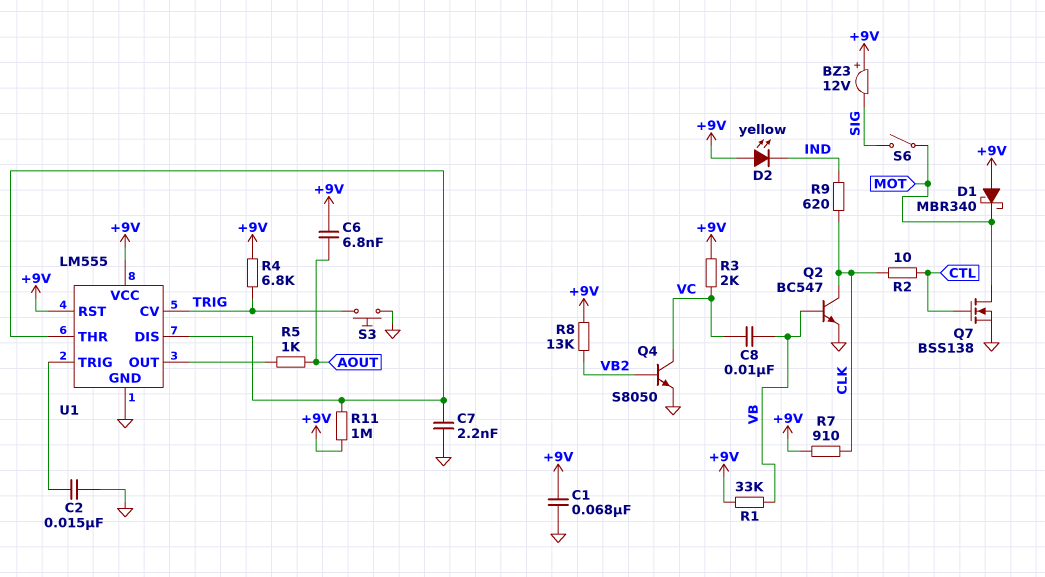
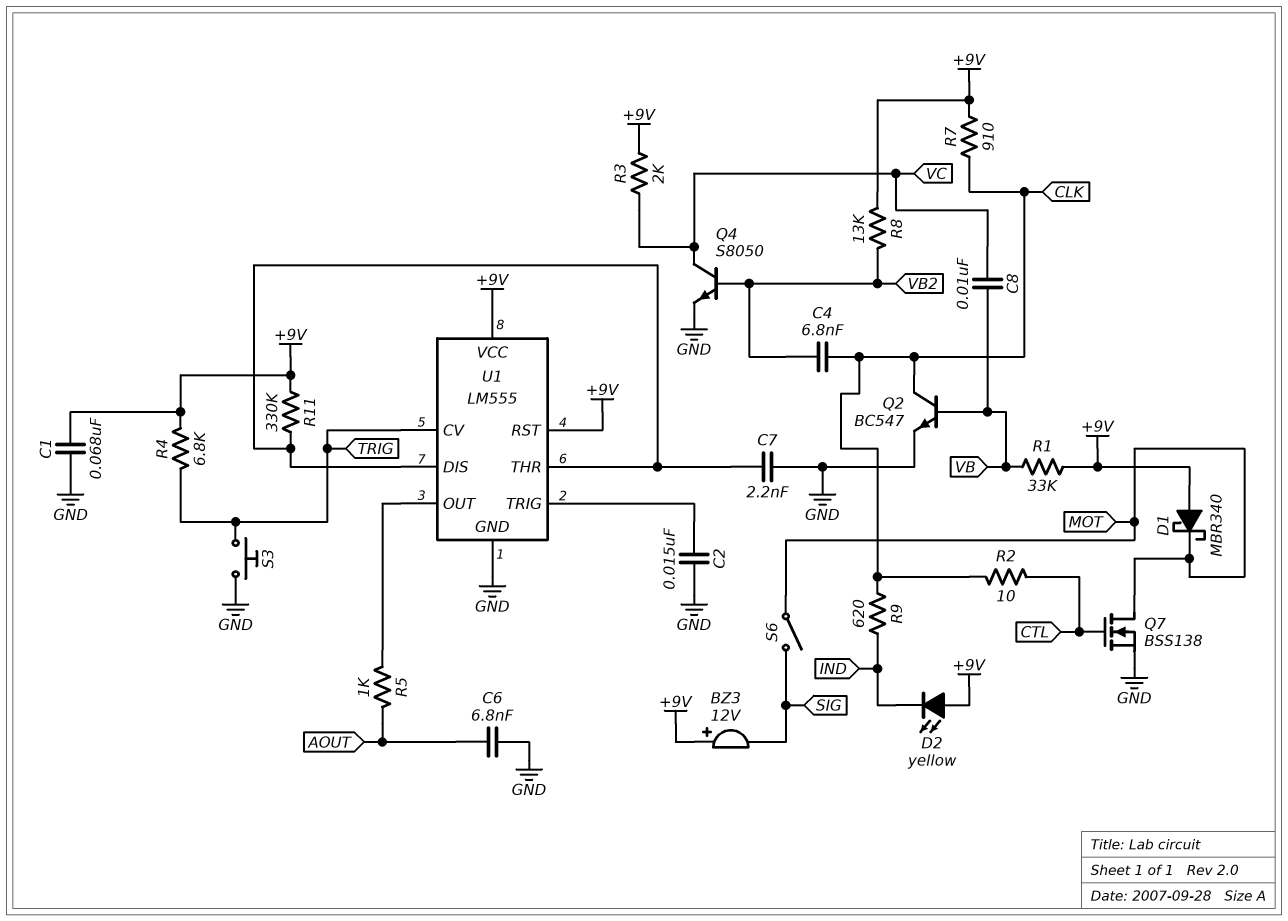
C4: none -> 6.8nF (CLK, VB2)
C6: 6.8nF (+9V, AOUT) -> 6.8nF (AOUT, GND)
R11: 1M (+9V, U1/DIS) -> 330k (+9V, U1/DIS)

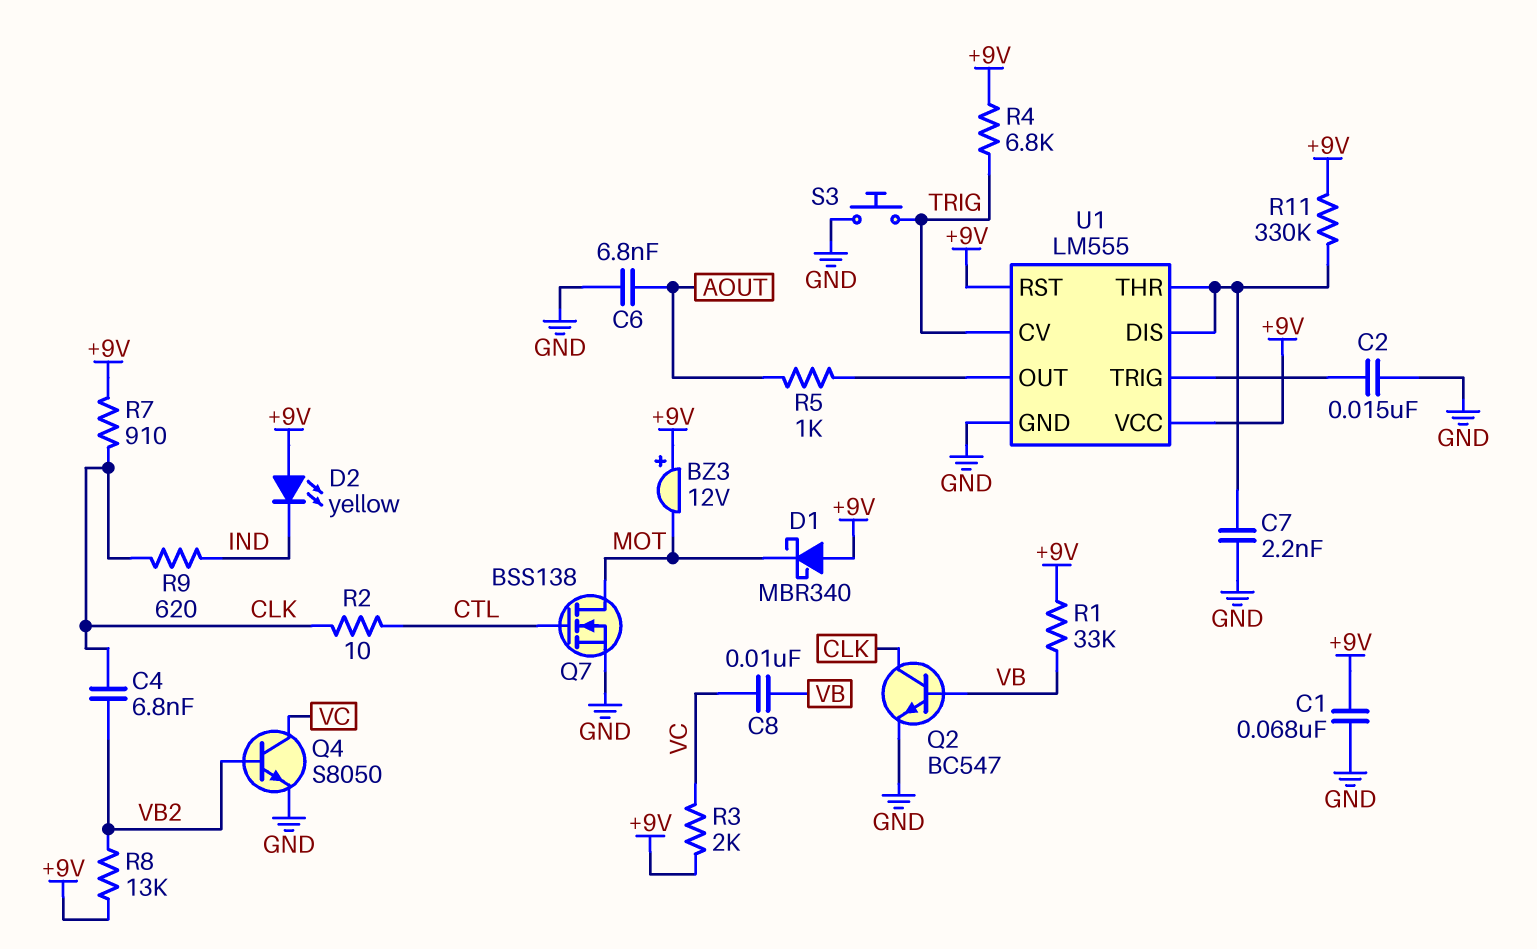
BZ3: buzzer 12V (plus +9V, minus SIG) -> buzzer 12V (plus +9V, minus MOT)
S6: switch (MOT, SIG) -> none

